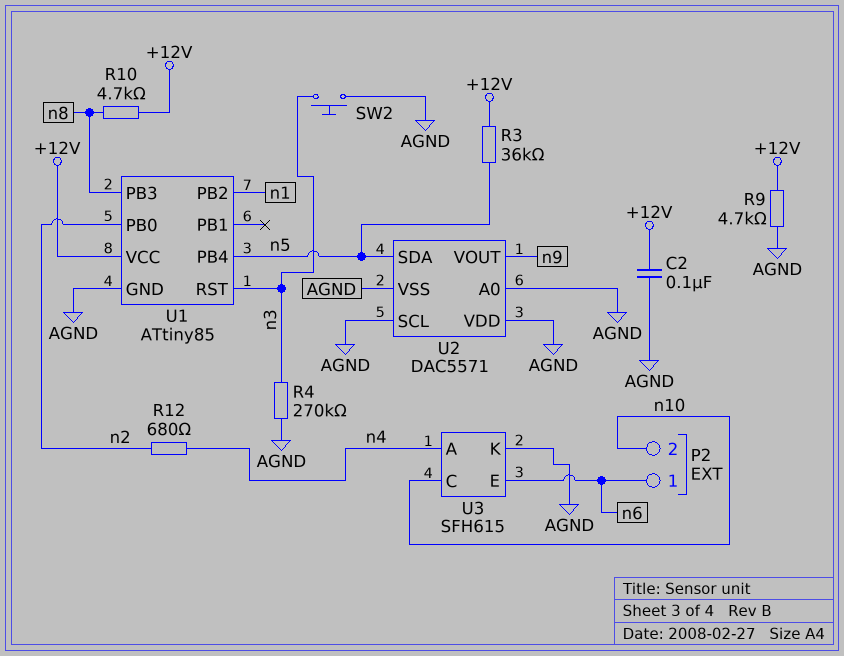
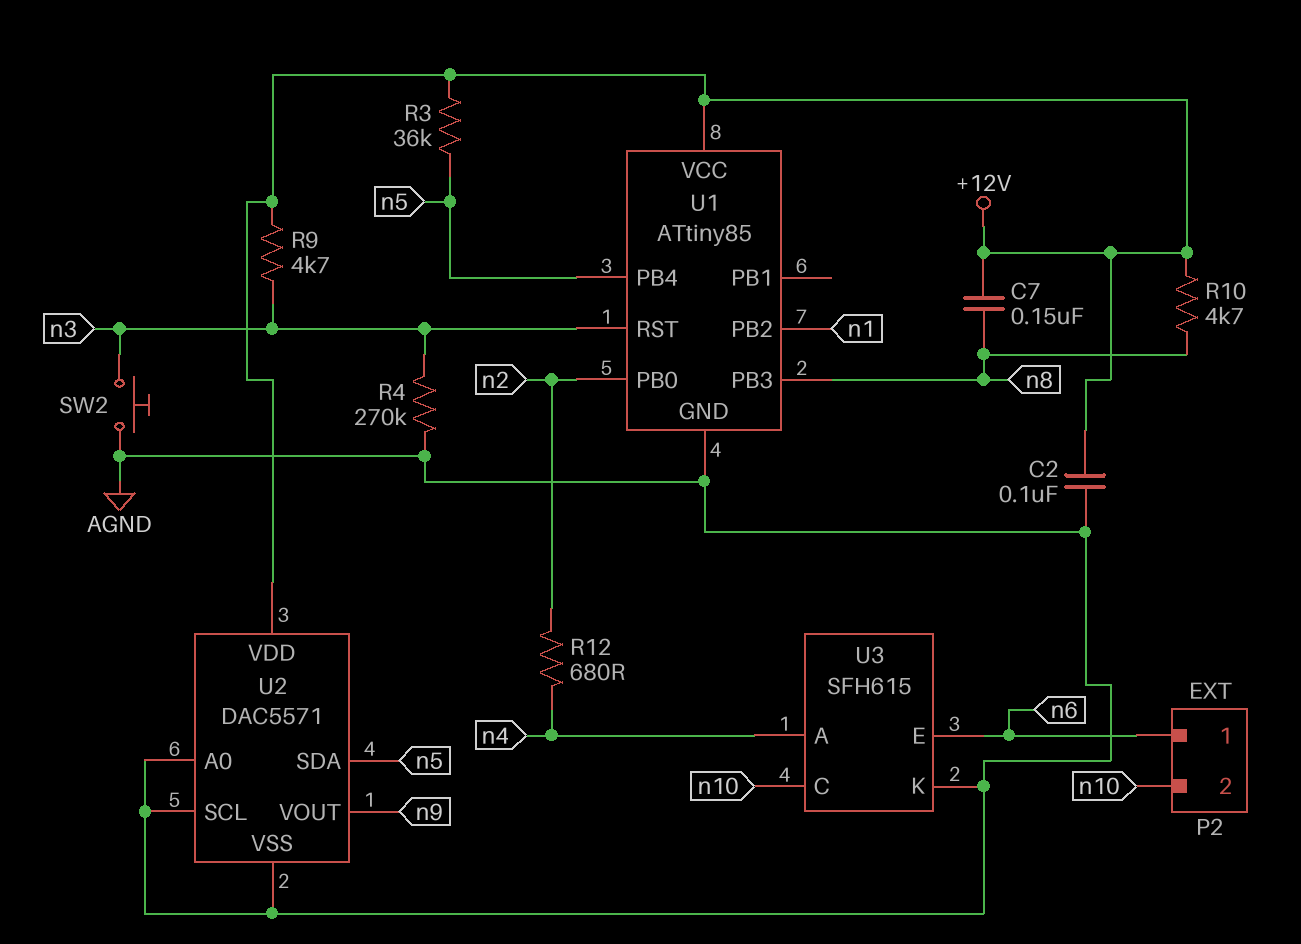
C7: none -> 150nF (+12V, n8)
R9: 4.7k (+12V, AGND) -> 4.7k (+12V, n3)
U2 pin VDD: AGND -> +12V

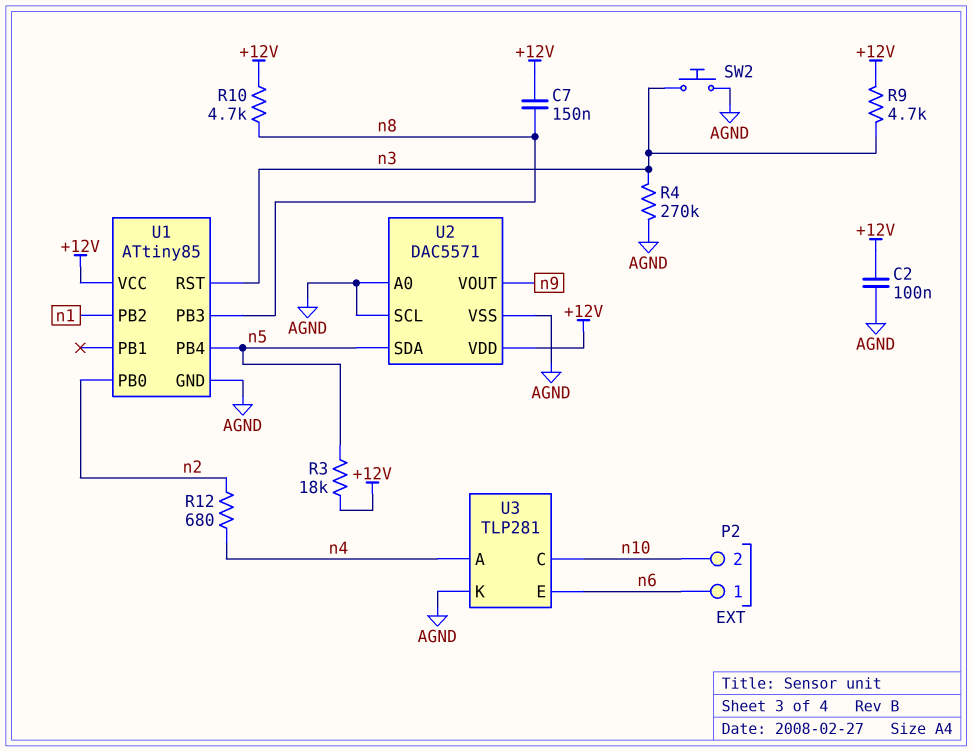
R3: 36k (+12V, n5) -> 18k (+12V, n5)
U3: SFH615 -> TLP281

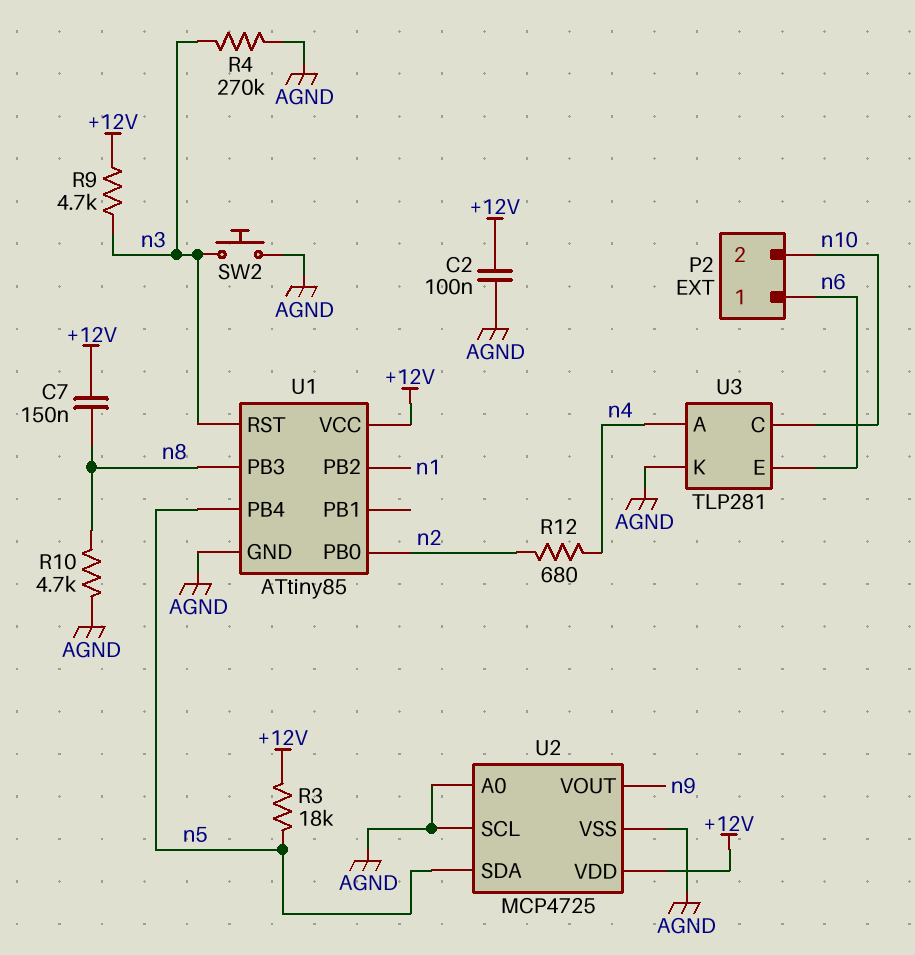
R10: 4.7k (+12V, n8) -> 4.7k (AGND, n8)
U2: DAC5571 -> MCP4725

